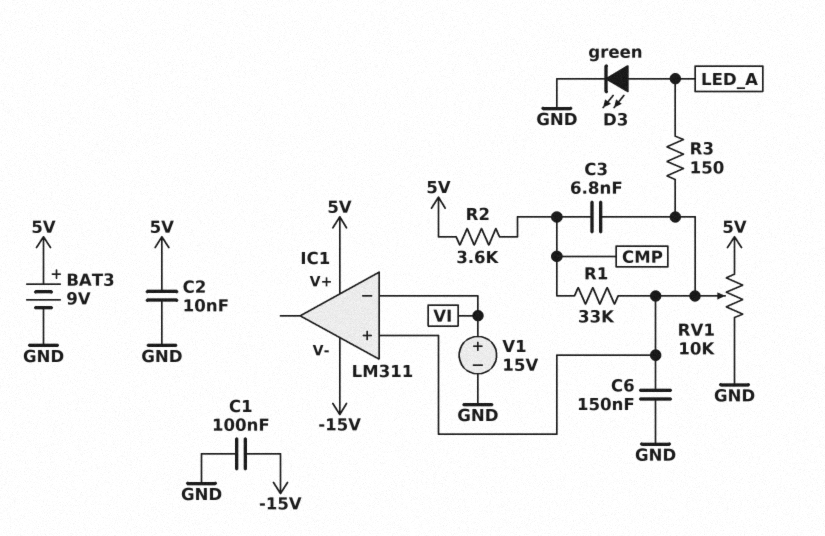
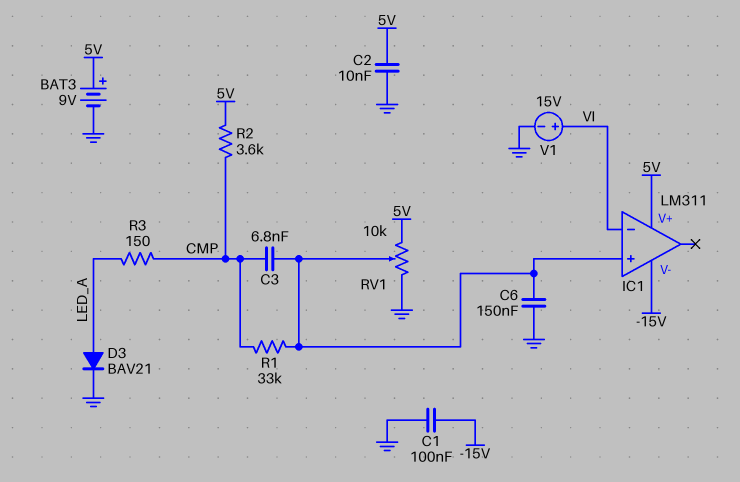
D3: LED green (A LED_A, K GND) -> diode BAV21 (A LED_A, K GND)
R3: 150 (IC1/in+, LED_A) -> 150 (CMP, LED_A)

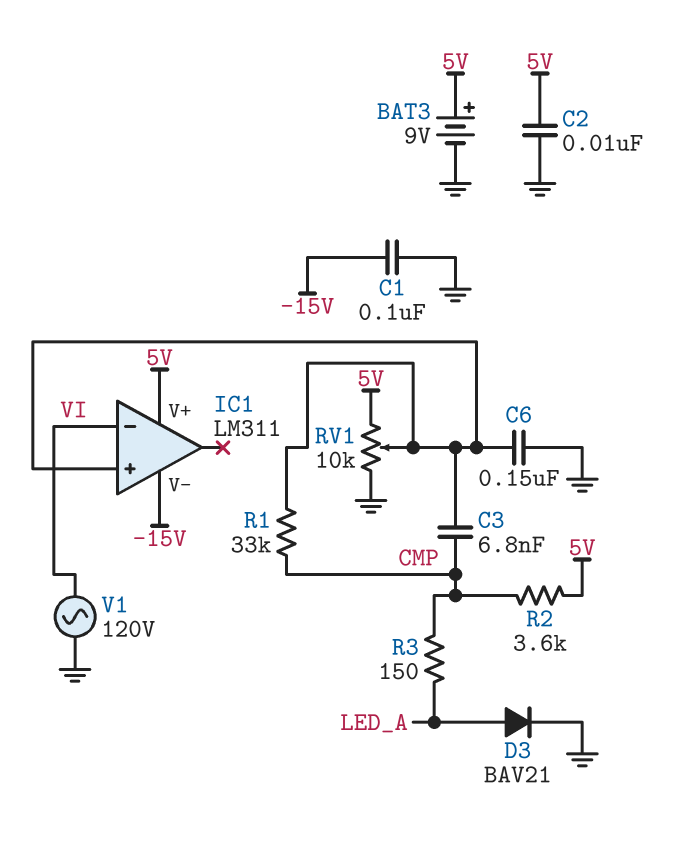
V1: 15V (plus VI, minus GND) -> AC 120V (GND, VI)

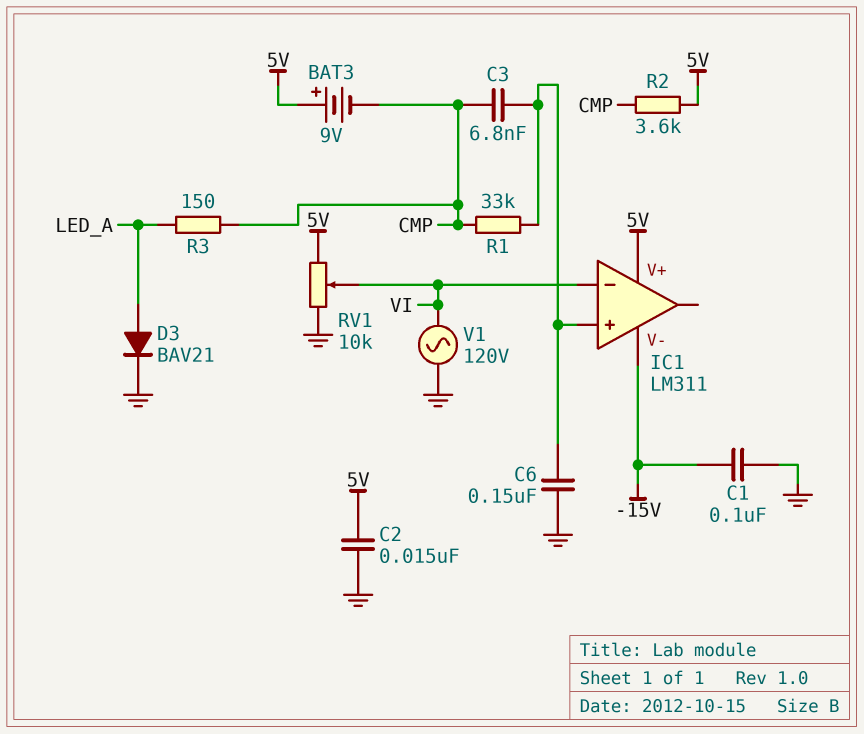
BAT3: 9V (plus 5V, minus GND) -> 9V (plus 5V, minus CMP)
C2: 10nF (5V, GND) -> 15nF (5V, GND)
RV1: 10k (5V, GND, wiper IC1/in+) -> 10k (5V, GND, wiper VI)

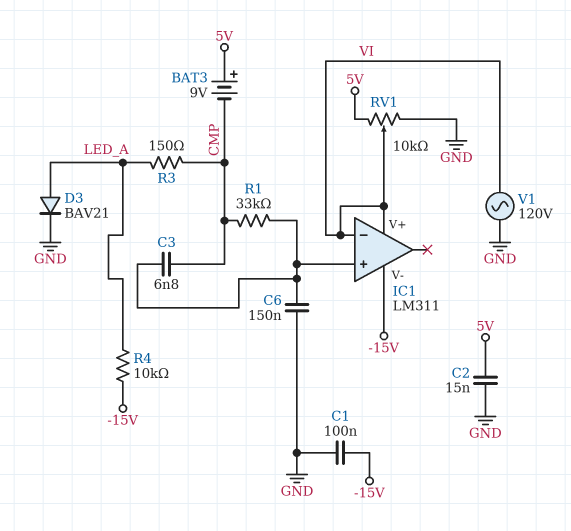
IC1 pin V+: 5V -> VI
R2: 3.6k (5V, CMP) -> none
R4: none -> 10k (-15V, LED_A)

